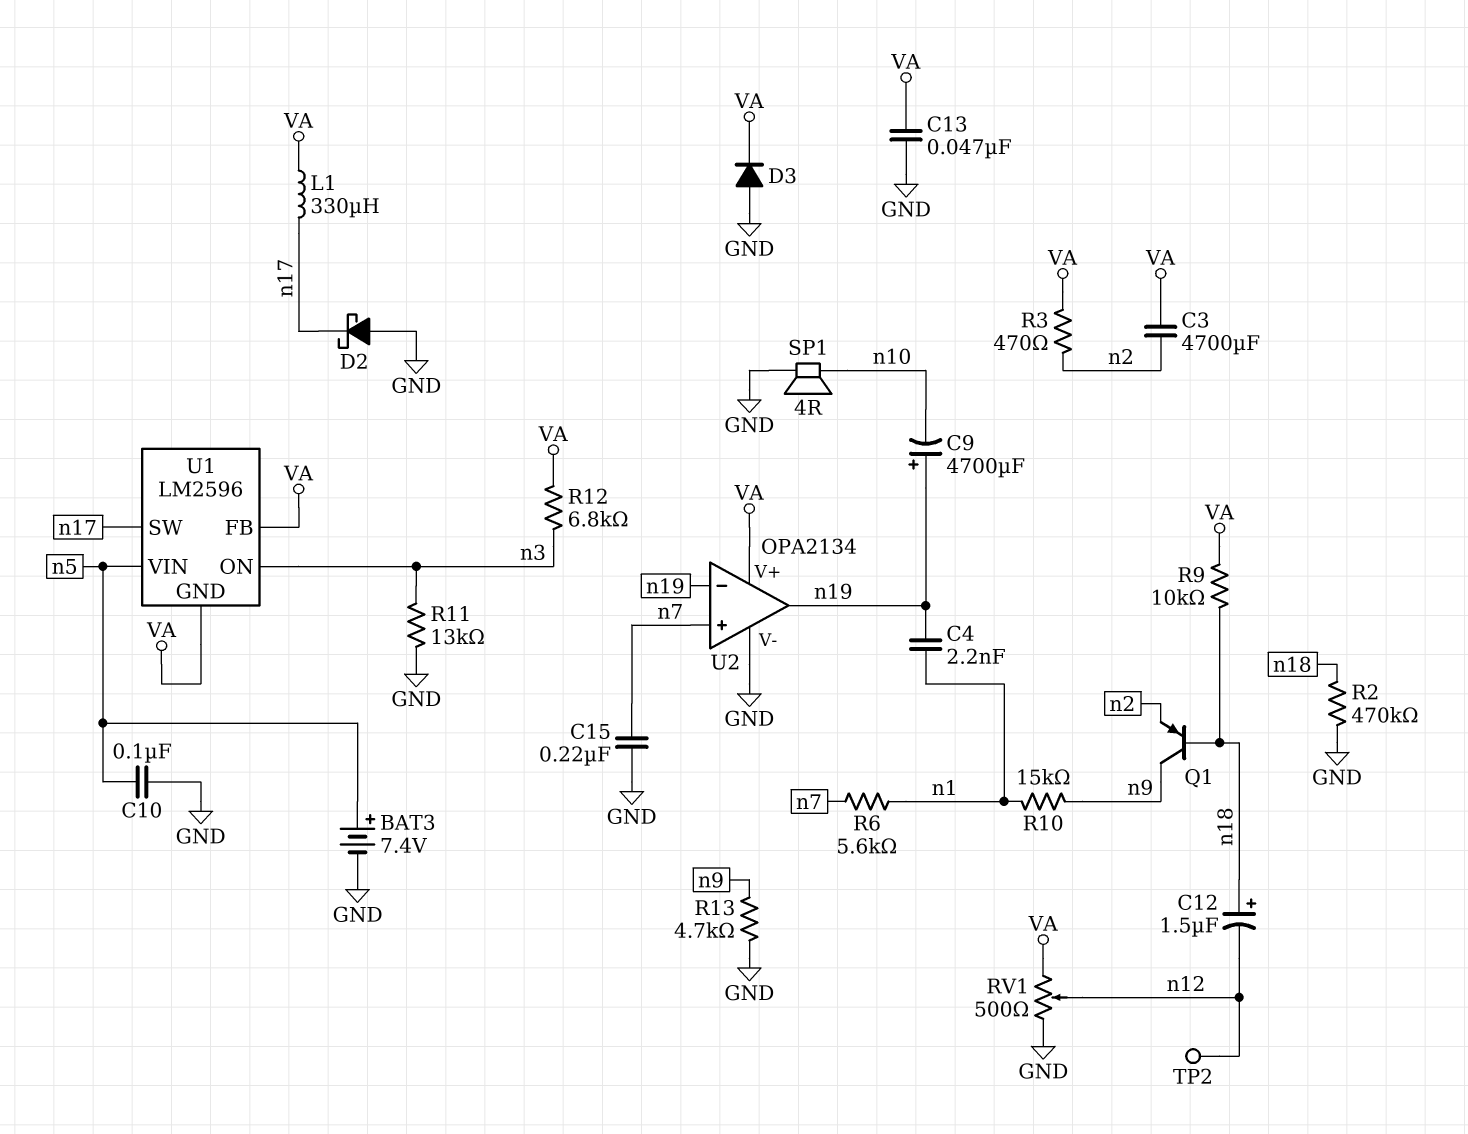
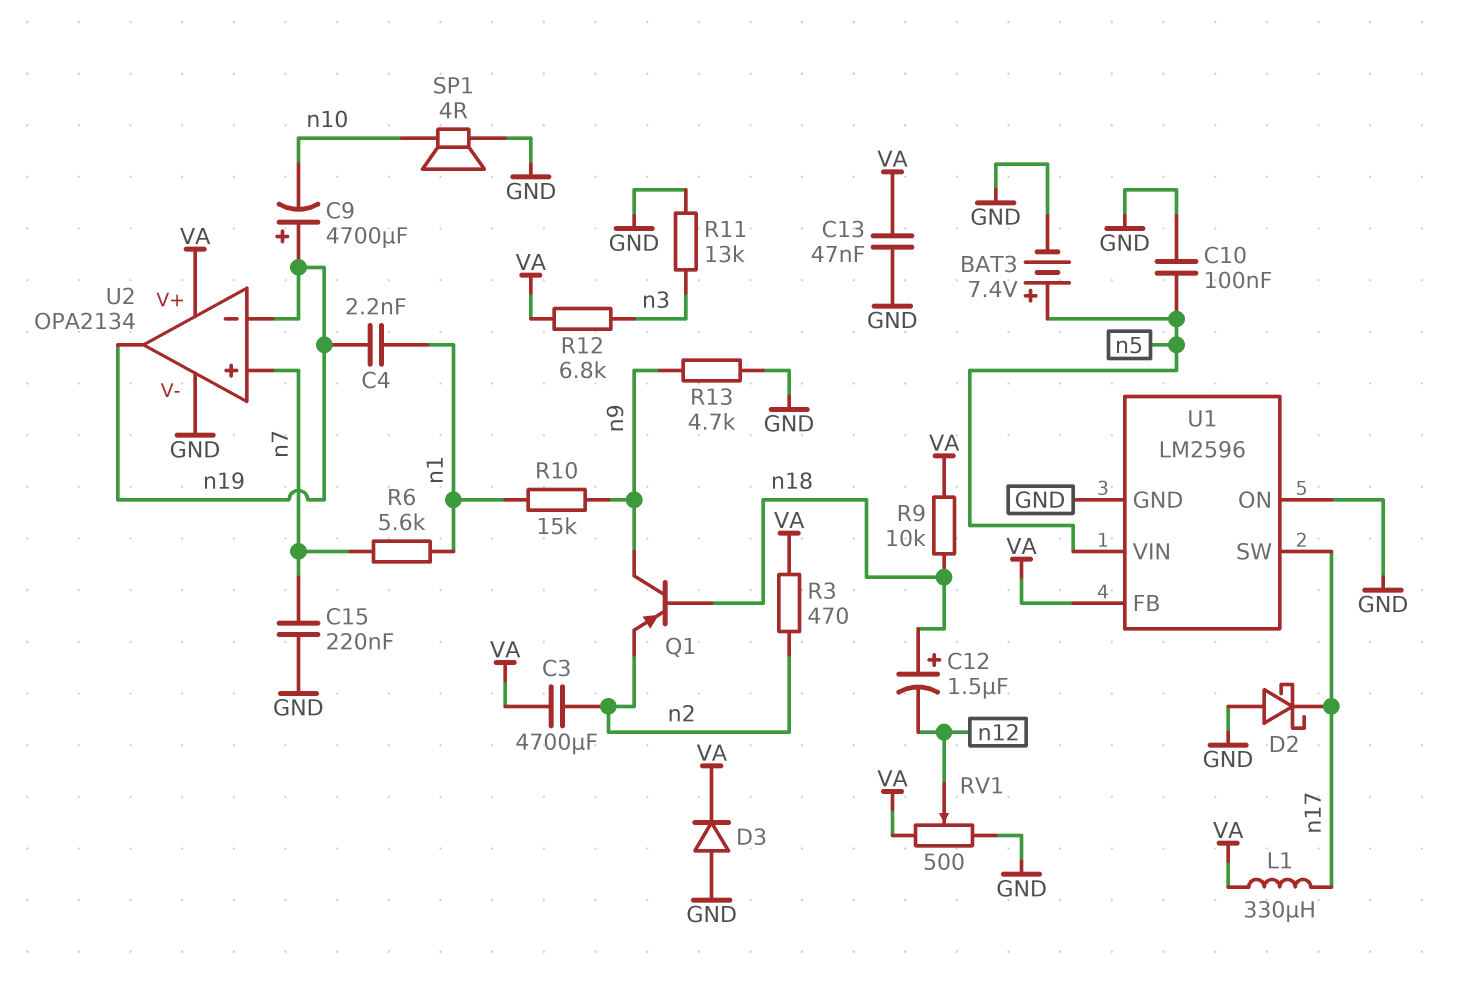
R2: 470k (GND, n18) -> none
TP2: test point (n12) -> none
U1 pin GND: VA -> GND
U1 pin ON: n3 -> GND

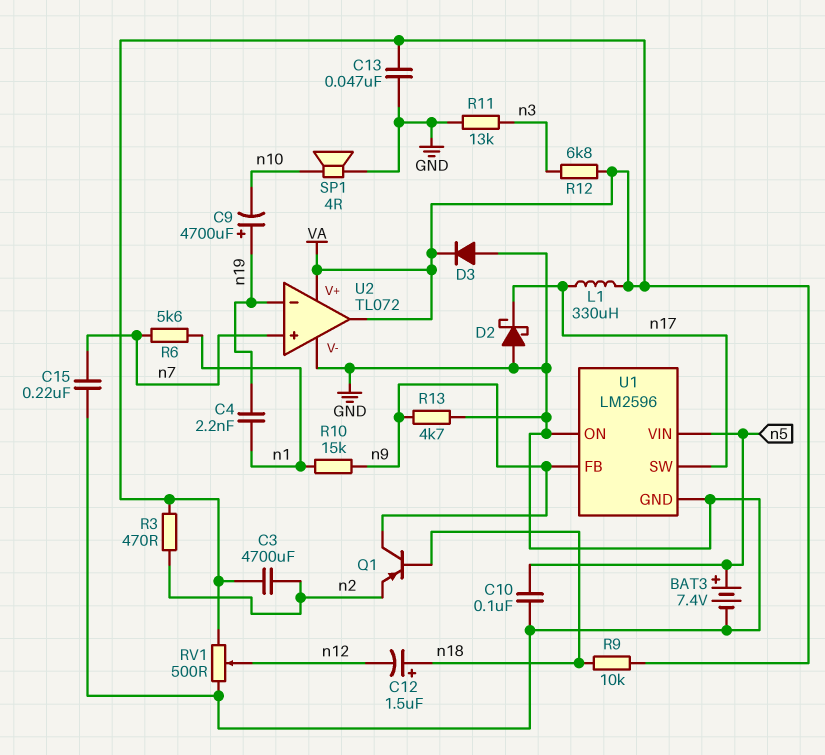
U1 pin FB: VA -> n9
U2: OPA2134 -> TL072
U2 pin out: n19 -> VA

